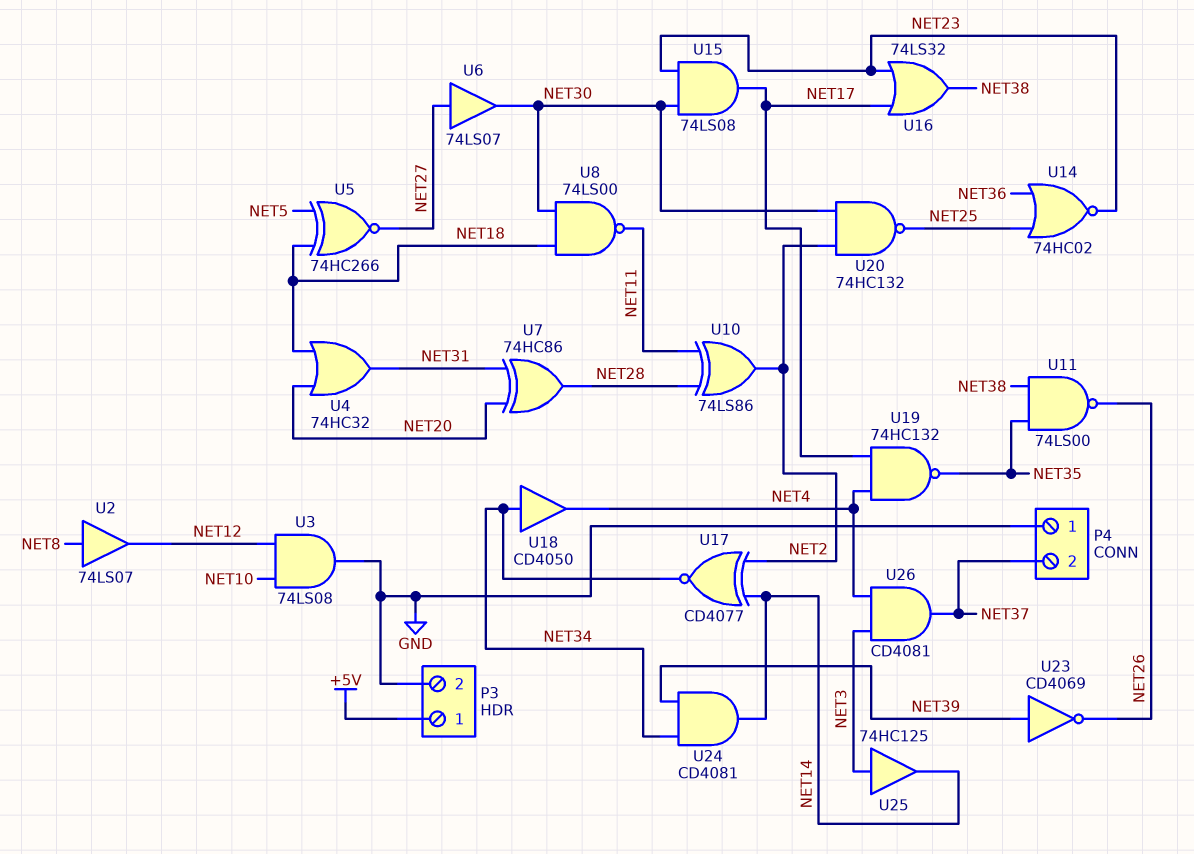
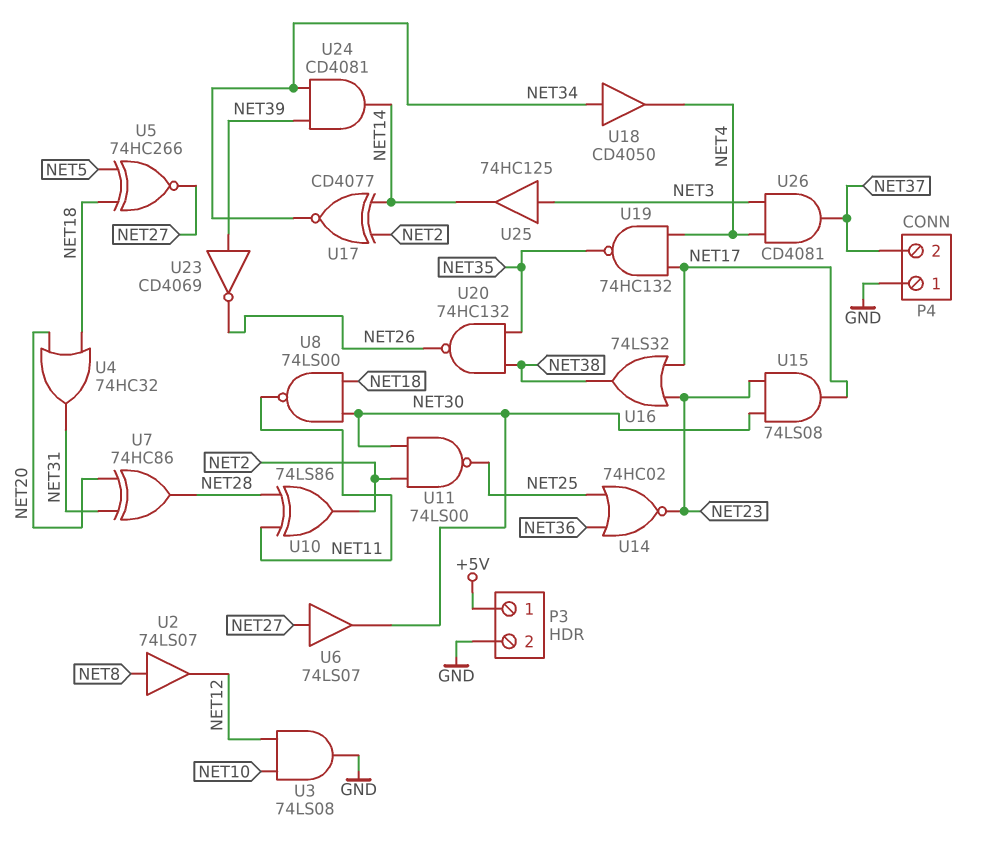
U11: NAND 74LS00 (in NET35, in NET38, out NET26) -> NAND 74LS00 (in NET2, in NET30, out NET25)
U20: NAND 74HC132 (in NET2, in NET30, out NET25) -> NAND 74HC132 (in NET35, in NET38, out NET26)

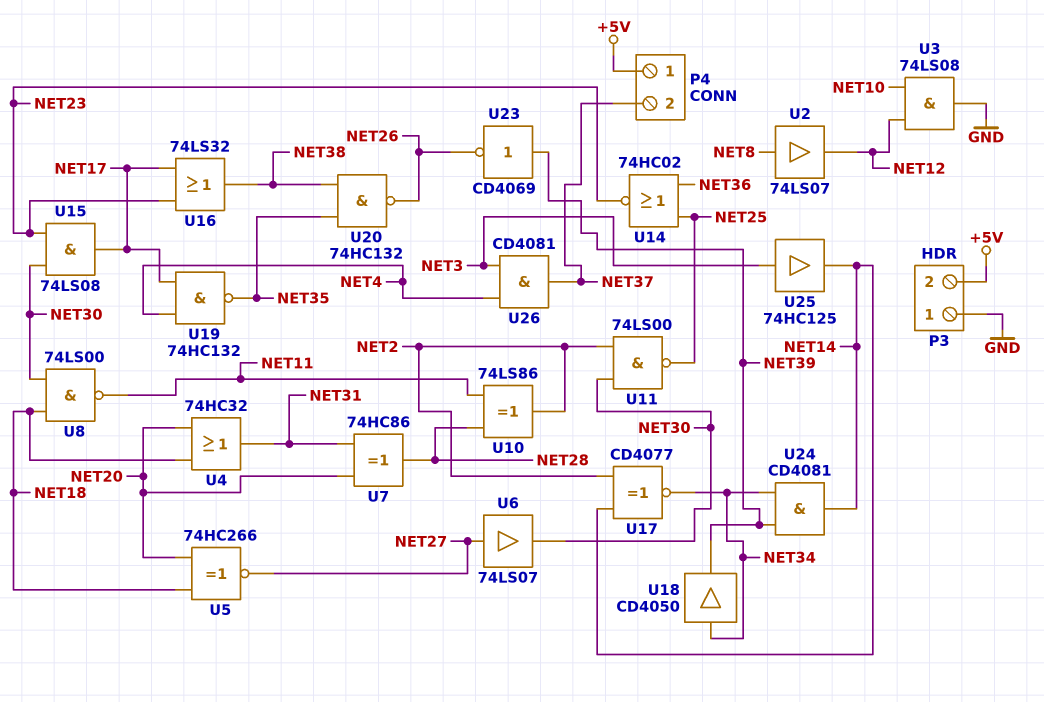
P3 pin 1: +5V -> GND
P3 pin 2: GND -> +5V
P4 pin 1: GND -> +5V
U5: XNOR 74HC266 (in NET5, in NET18, out NET27) -> XNOR 74HC266 (in NET18, in NET20, out NET27)
U18: buffer CD4050 (in NET34, out NET4) -> buffer CD4050 (in NET34, out NET39)

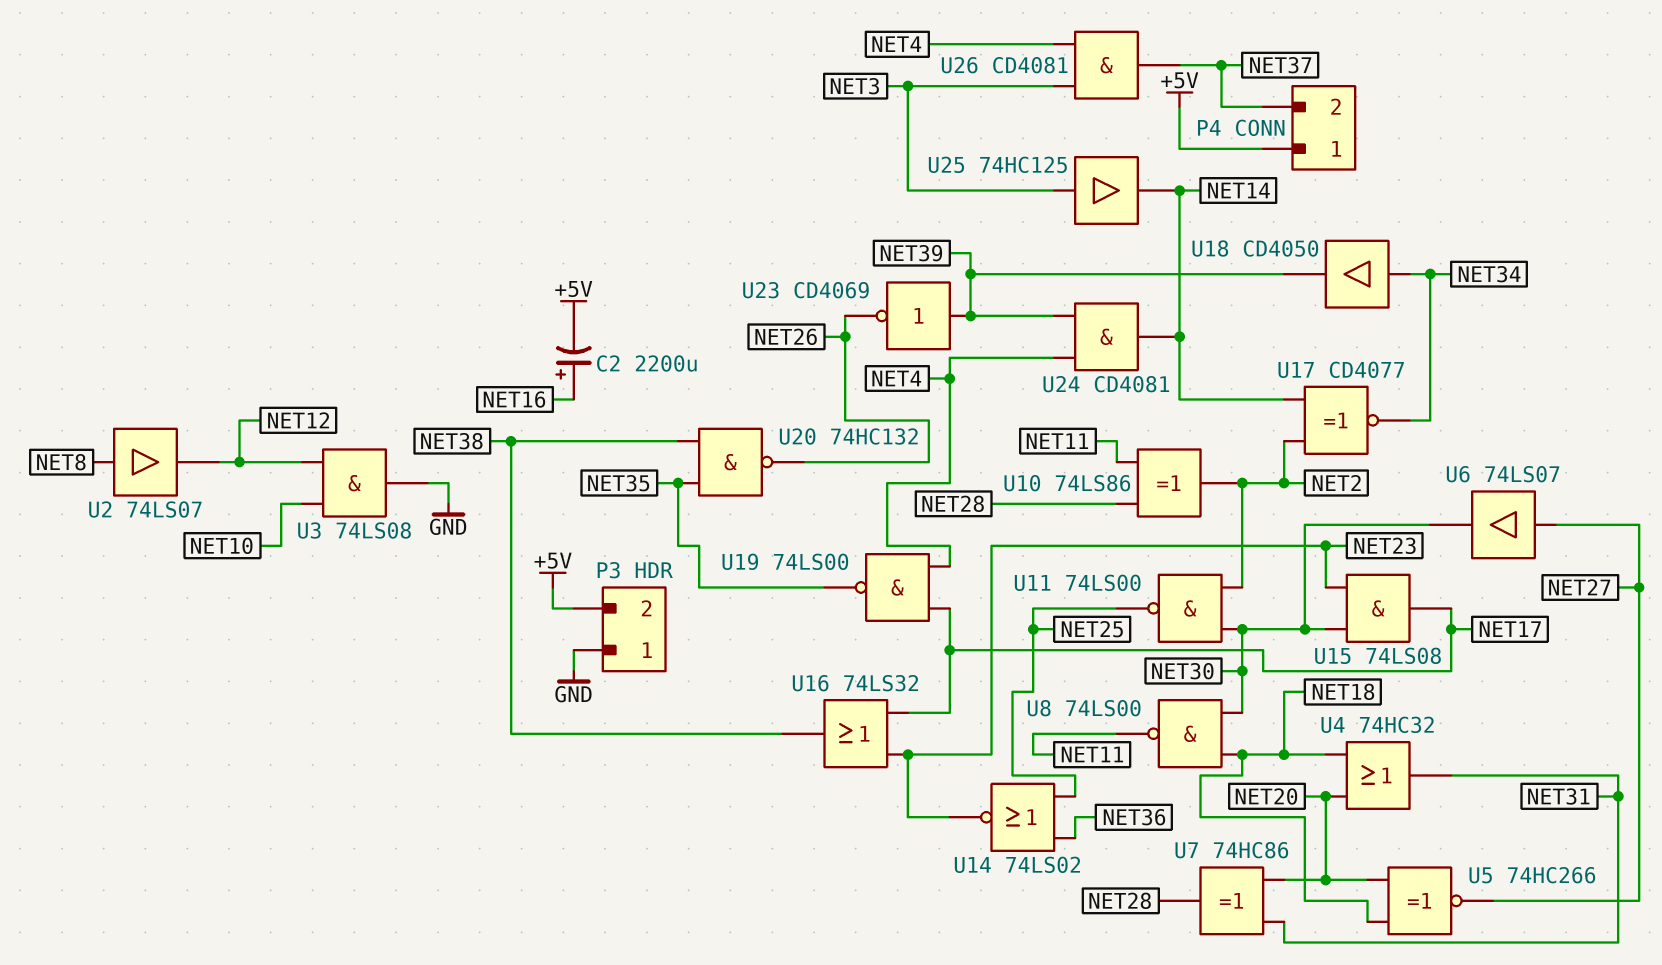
C2: none -> 2200uF (plus NET16, minus +5V)
U14: NOR 74HC02 (in NET25, in NET36, out NET23) -> NOR 74LS02 (in NET25, in NET36, out NET23)
U19: NAND 74HC132 (in NET4, in NET17, out NET35) -> NAND 74LS00 (in NET4, in NET17, out NET35)
U24: AND CD4081 (in NET34, in NET39, out NET14) -> AND CD4081 (in NET4, in NET39, out NET14)

